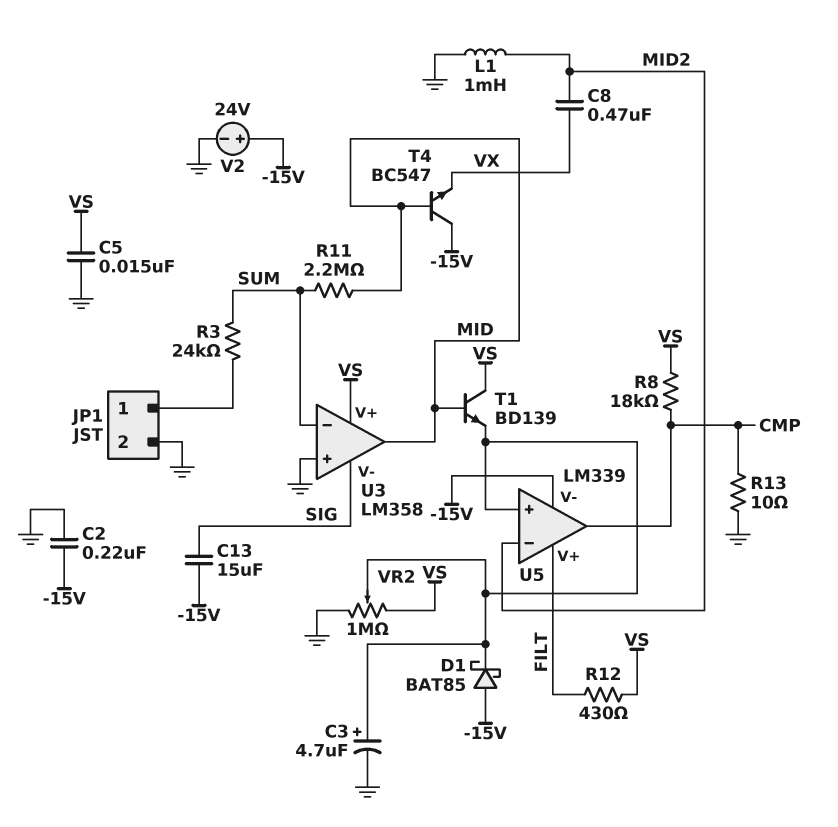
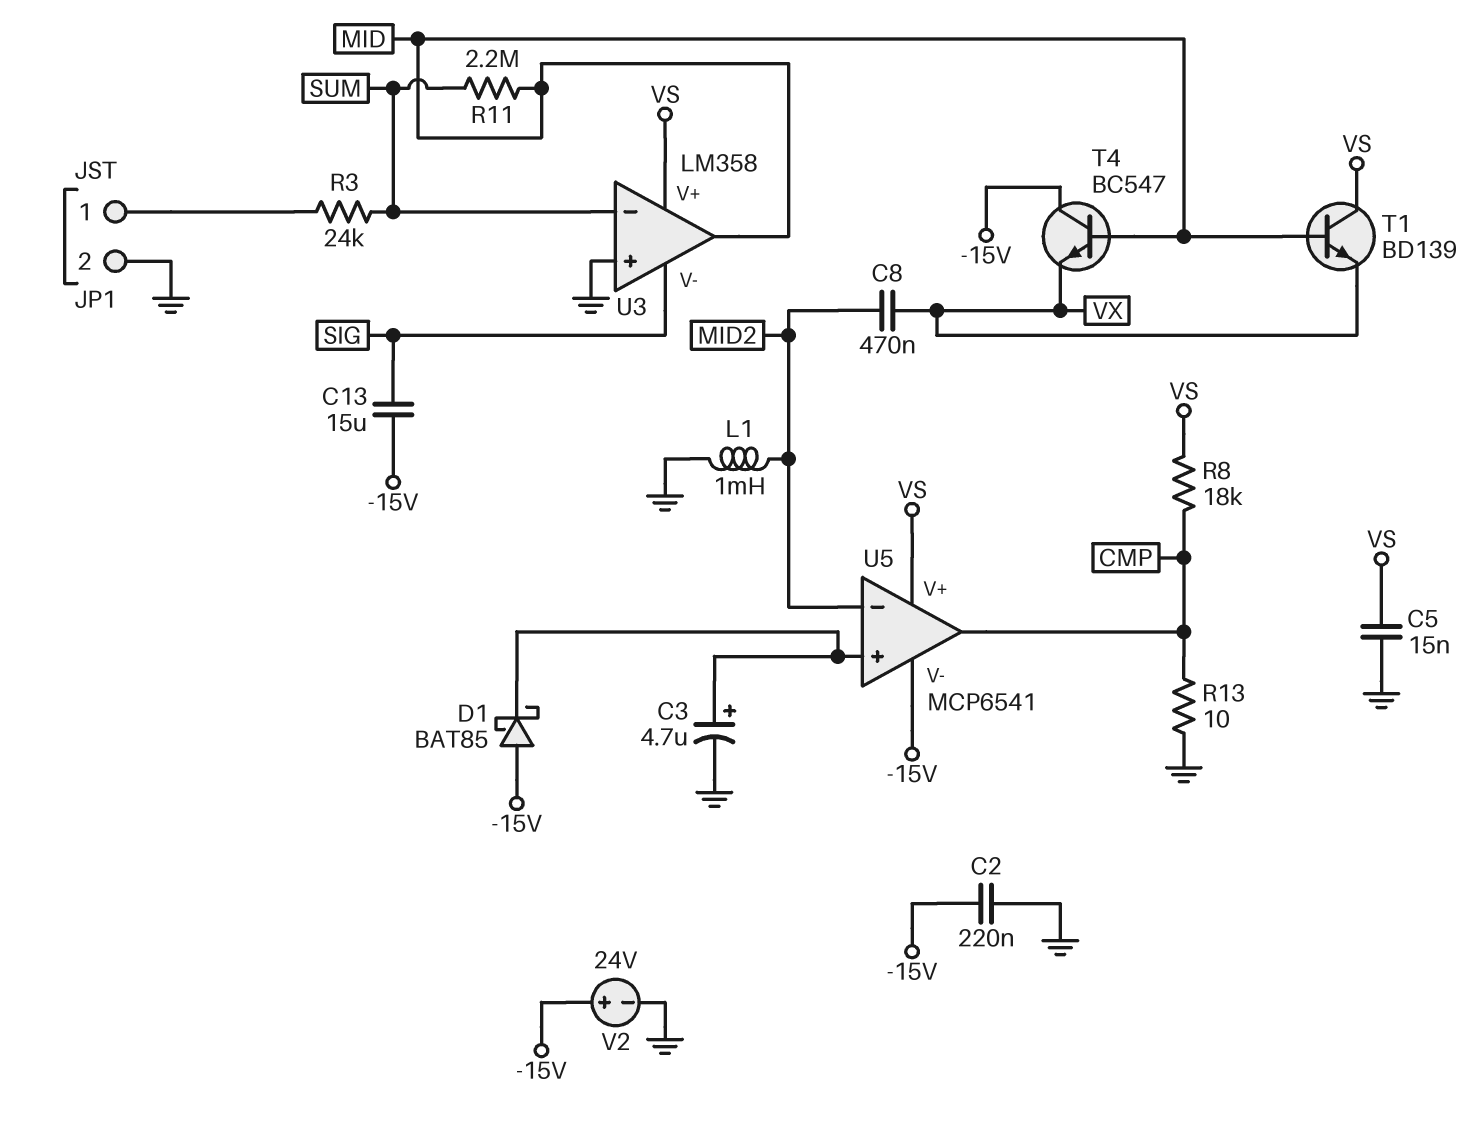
R12: 430 (FILT, VS) -> none
T1: NPN BD139 (B MID, C VS, E U5/in+) -> NPN BD139 (B MID, C VS, E VX)
U5: LM339 -> MCP6541
U5 pin V+: FILT -> VS
VR2: 1M (GND, VS, wiper U5/in+) -> none

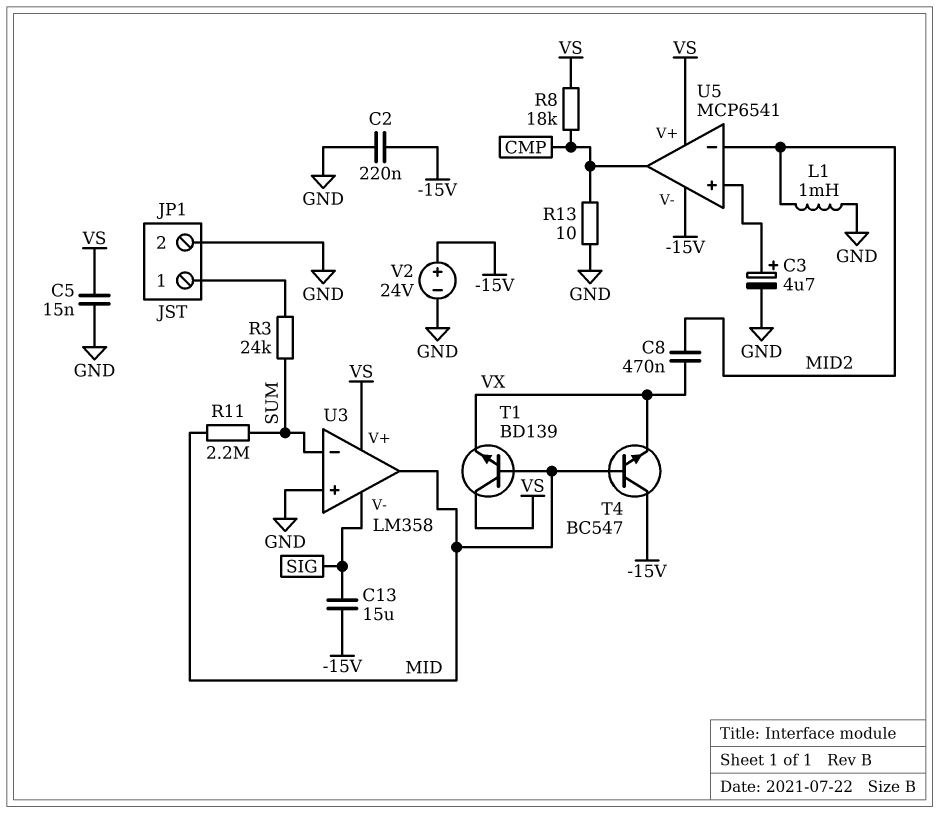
D1: schottky BAT85 (A -15V, K U5/in+) -> none

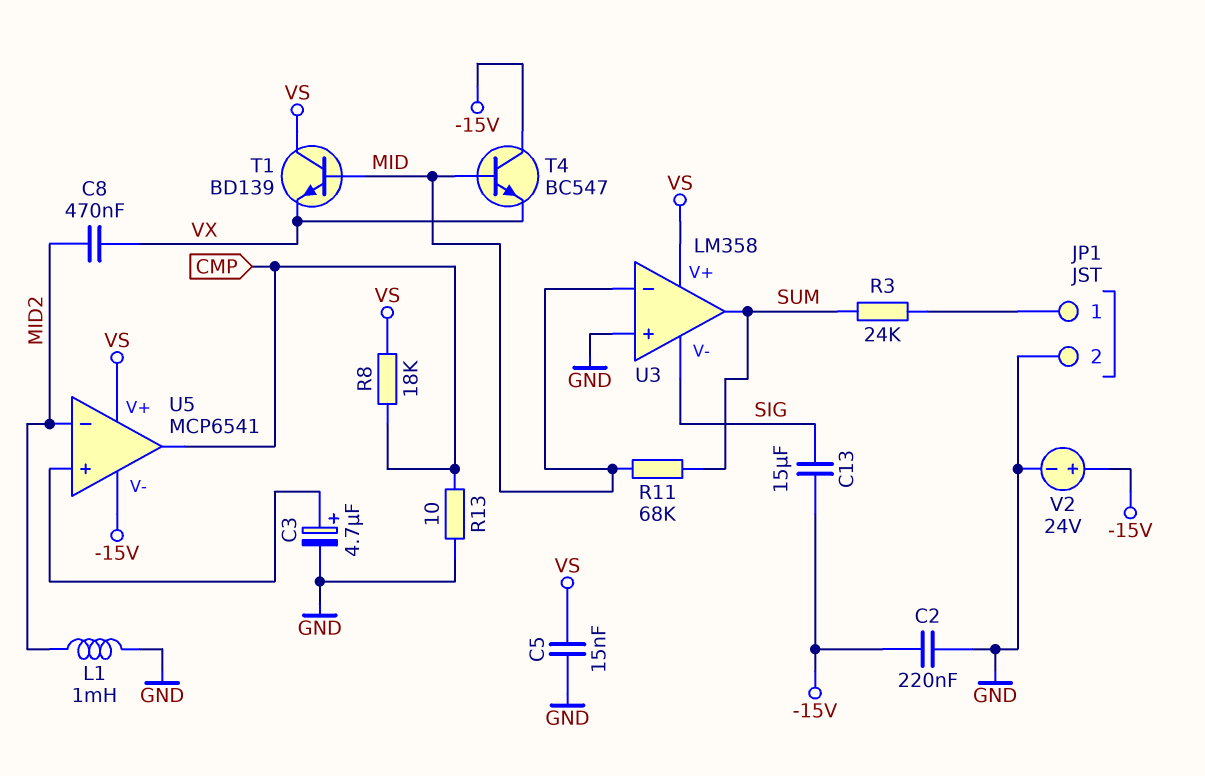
R11: 2.2M (MID, SUM) -> 68k (MID, SUM)
U3 pin in-: SUM -> MID
U3 pin out: MID -> SUM

